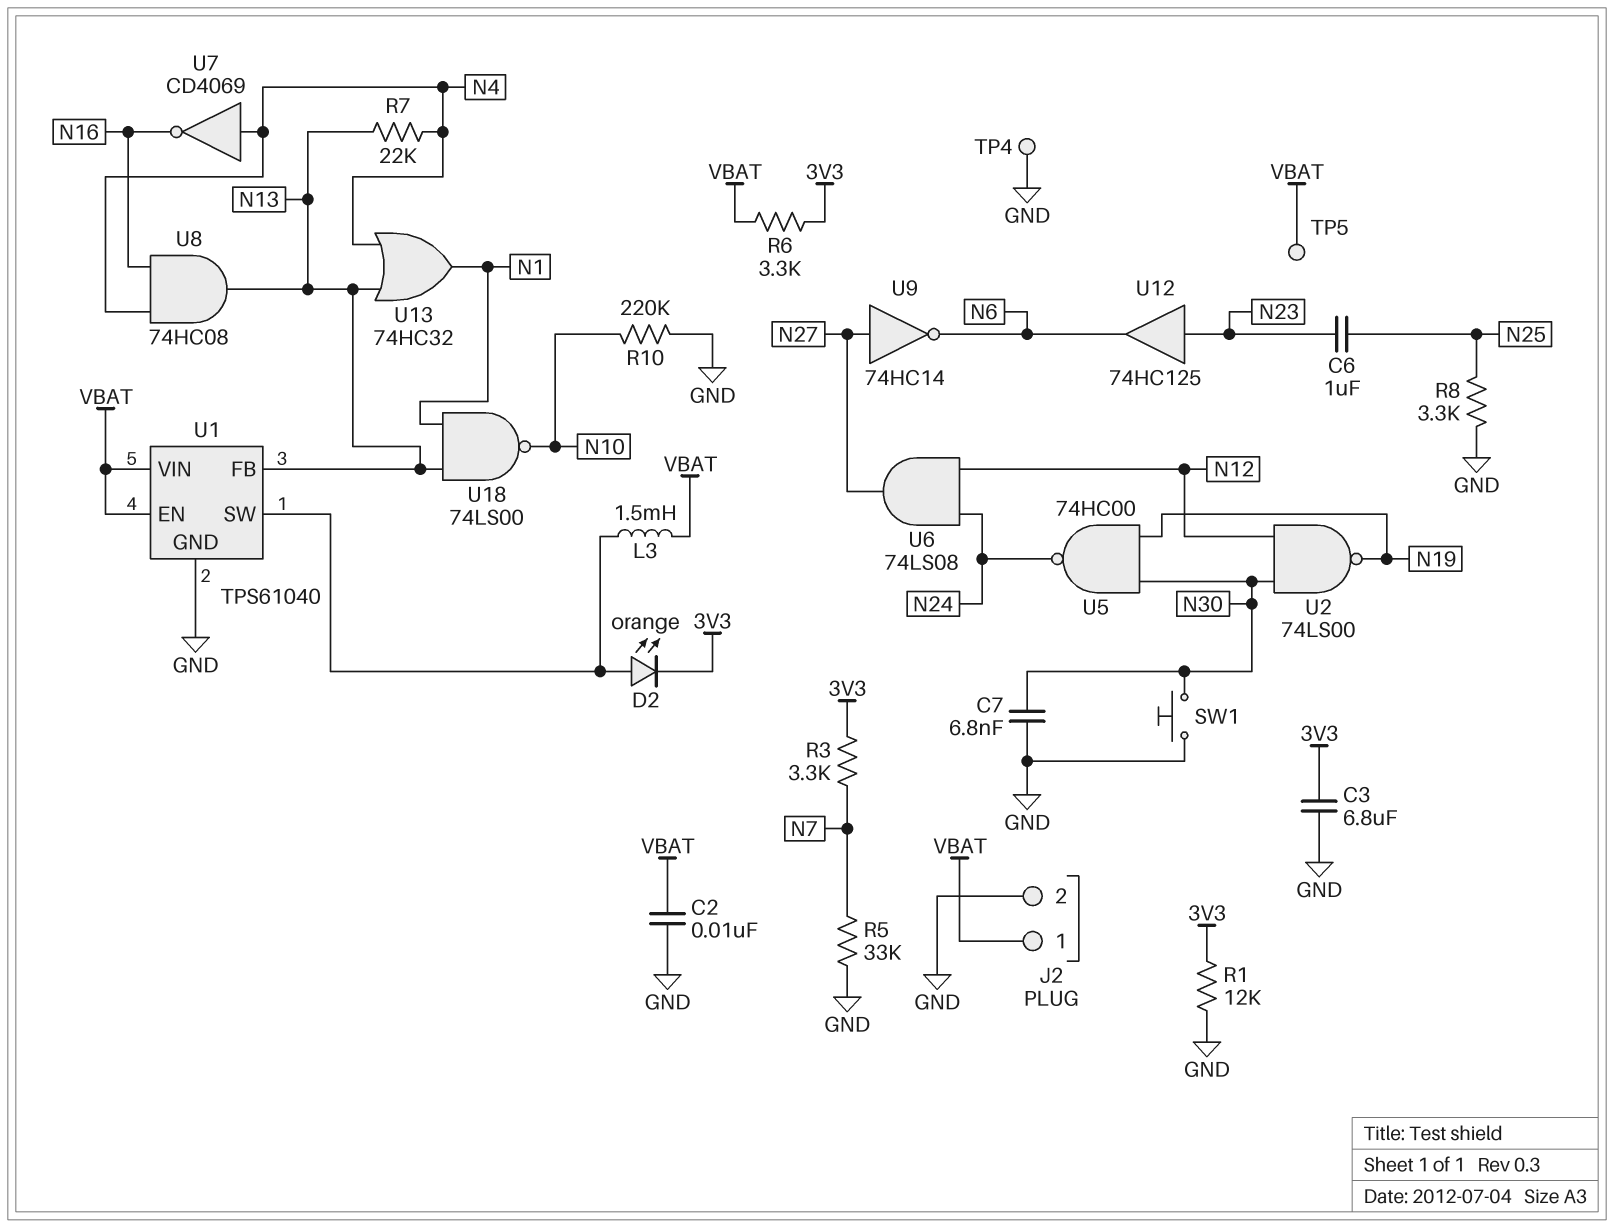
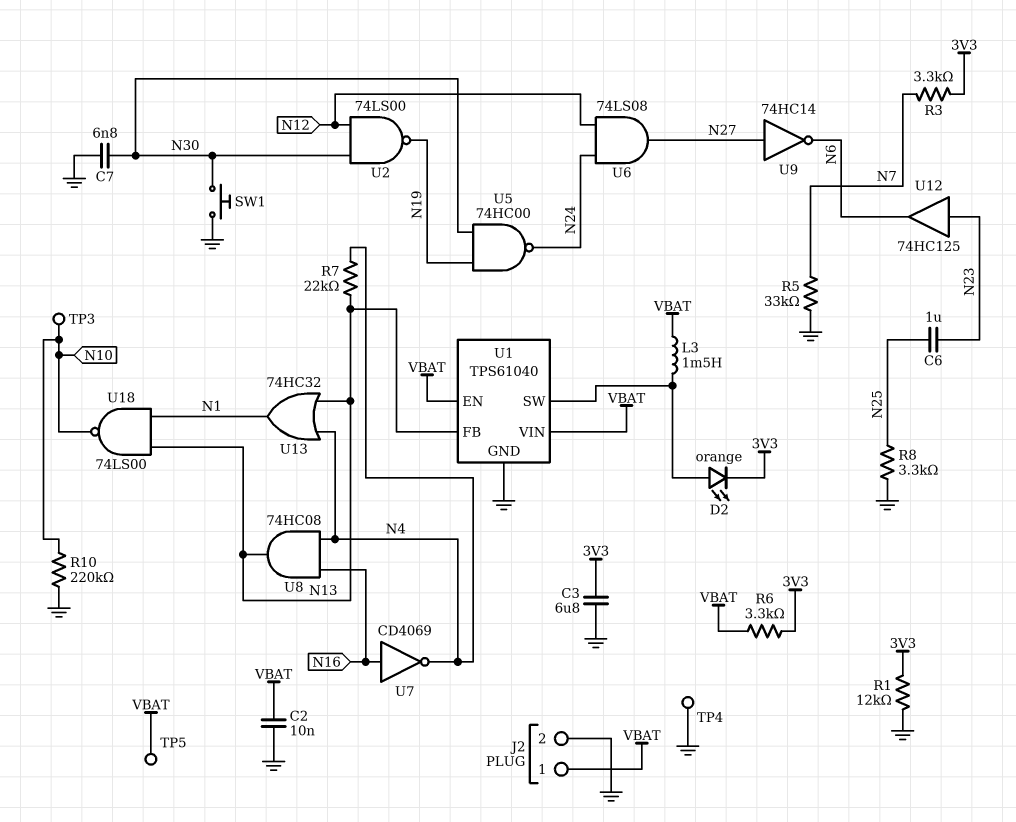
TP3: none -> test point (N10)
U7: NOT CD4069 (in N4, out N16) -> NOT CD4069 (in N16, out N4)

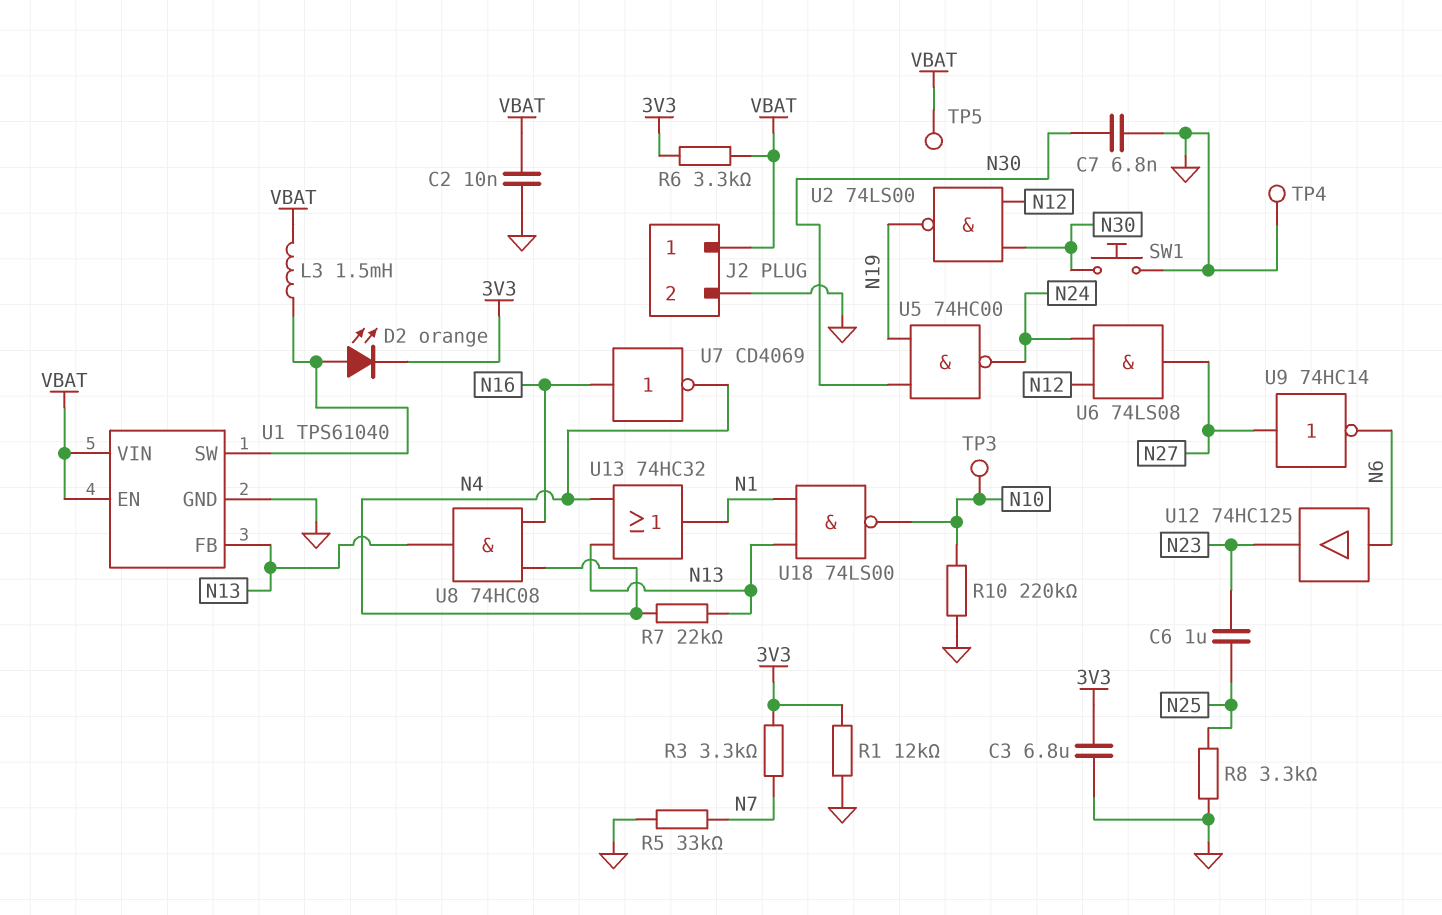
U12: buffer 74HC125 (in N23, out N6) -> buffer 74HC125 (in N6, out N23)

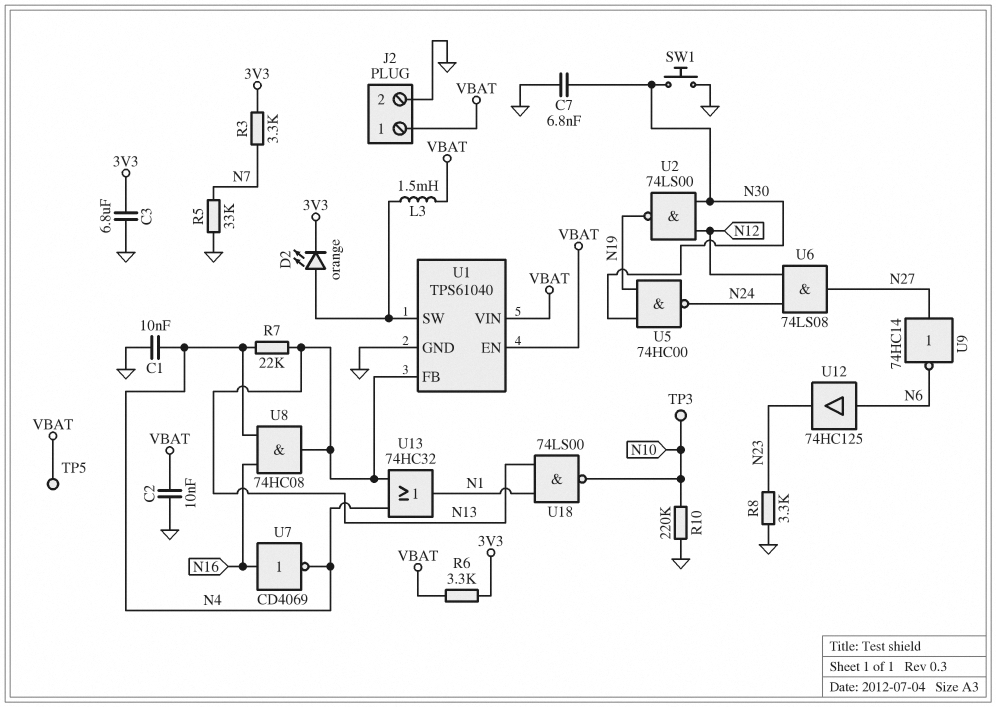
C1: none -> 10nF (GND, N4)
C6: 1uF (N23, N25) -> none
R1: 12k (3V3, GND) -> none
R8: 3.3k (GND, N25) -> 3.3k (GND, N23)
TP4: test point (GND) -> none

